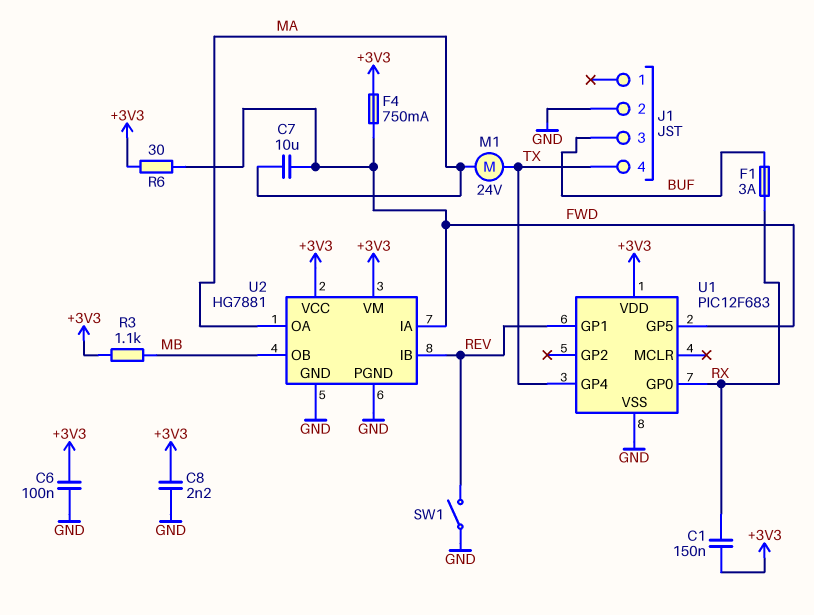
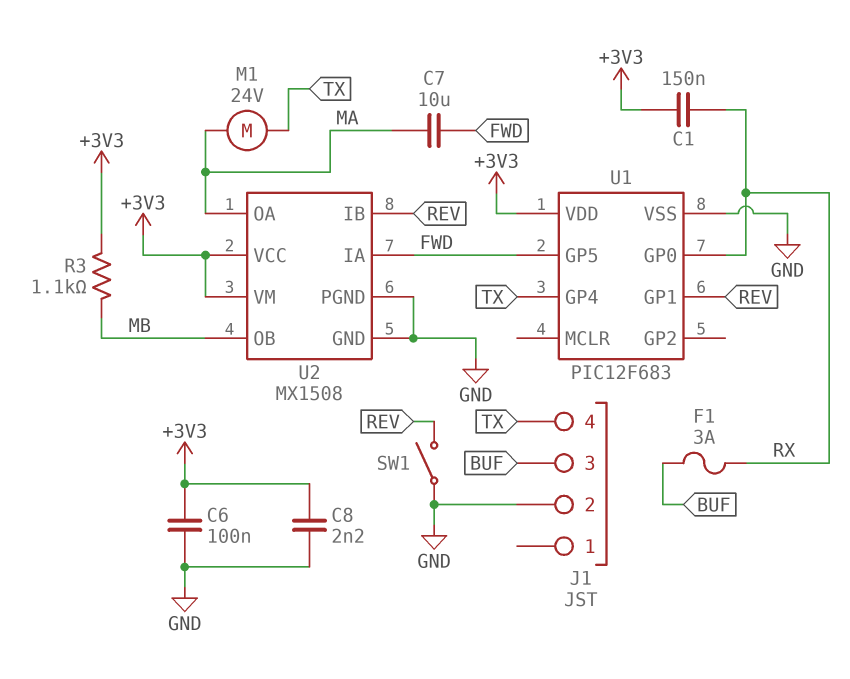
F4: 750mA (+3V3, FWD) -> none
R6: 30 (+3V3, FWD) -> none
U2: HG7881 -> MX1508

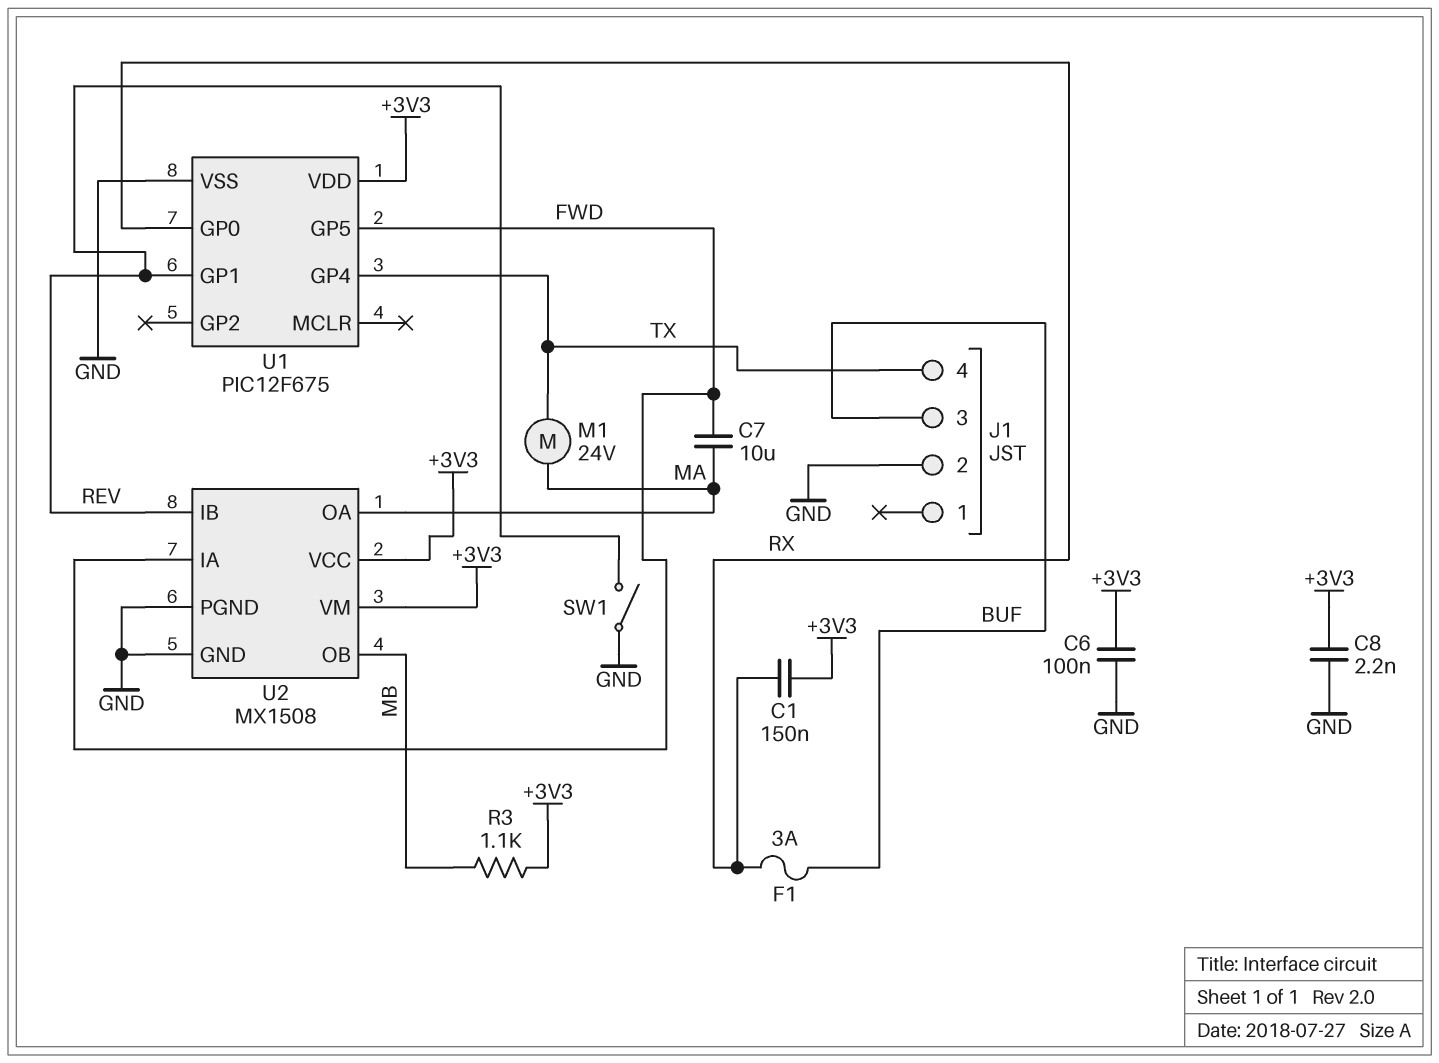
U1: PIC12F683 -> PIC12F675

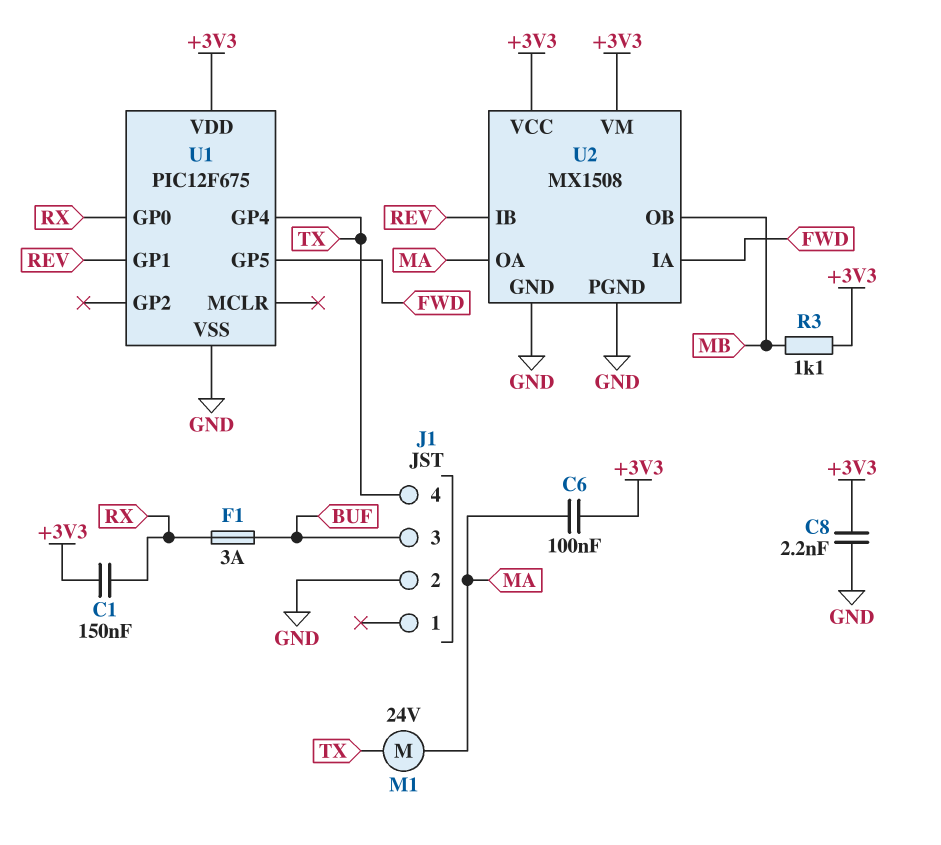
C6: 100nF (+3V3, GND) -> 100nF (+3V3, MA)
C7: 10uF (FWD, MA) -> none
SW1: switch (GND, REV) -> none

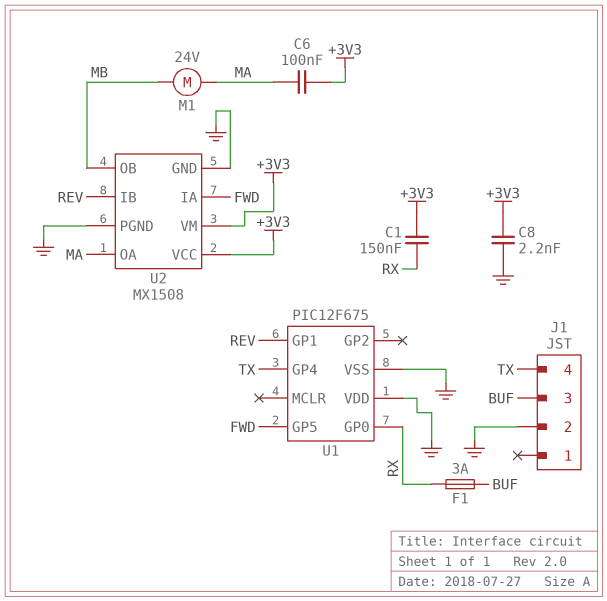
M1: motor 24V (MA, TX) -> motor 24V (MA, MB)
R3: 1.1k (+3V3, MB) -> none
U1 pin VDD: +3V3 -> GND

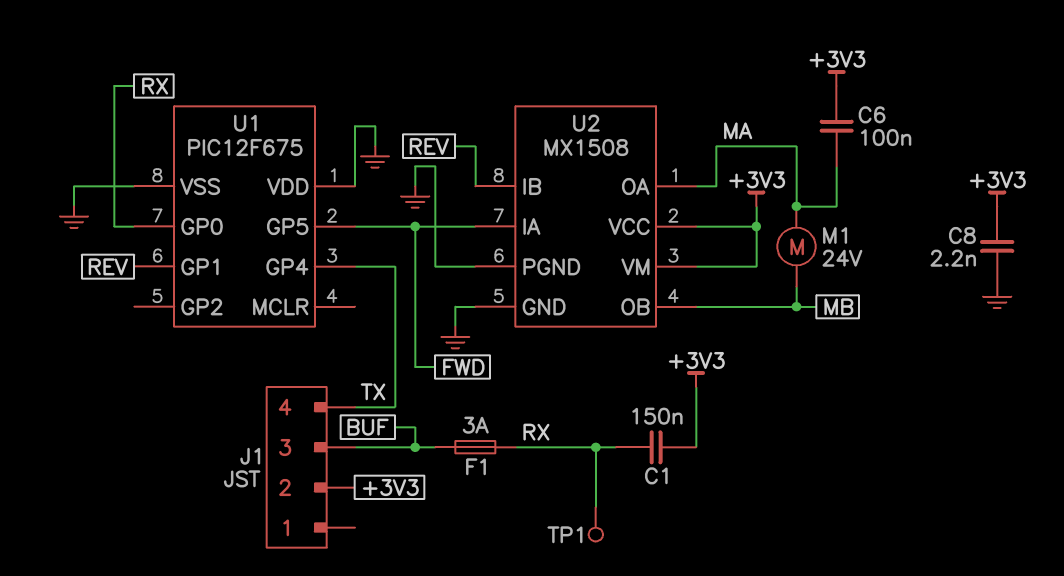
J1 pin 2: GND -> +3V3
TP1: none -> test point (RX)

